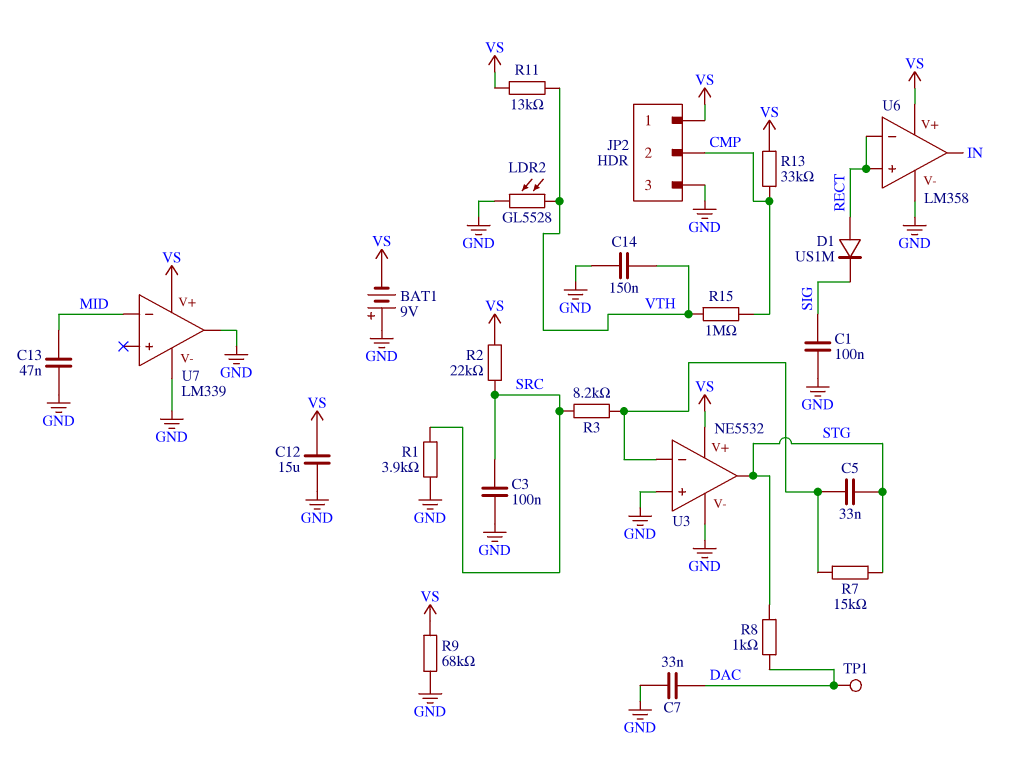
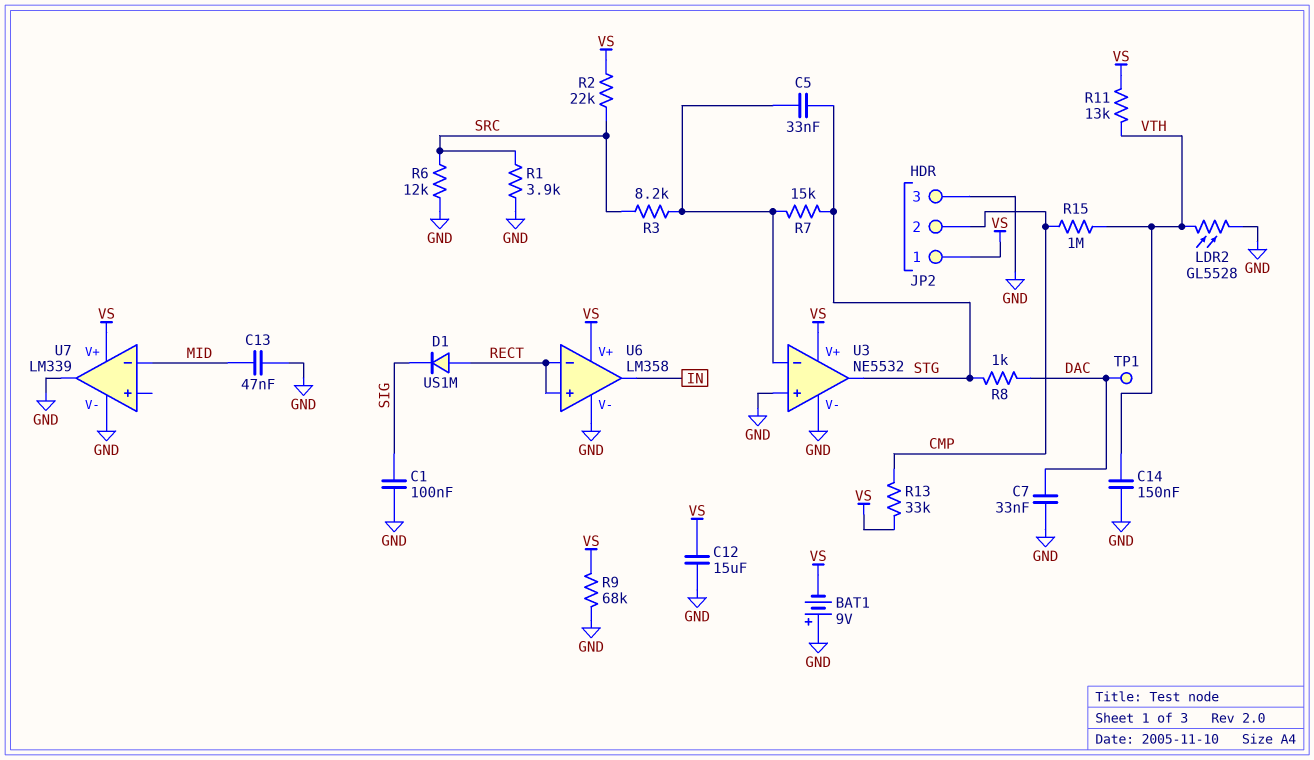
C3: 100nF (GND, SRC) -> none
R6: none -> 12k (GND, SRC)

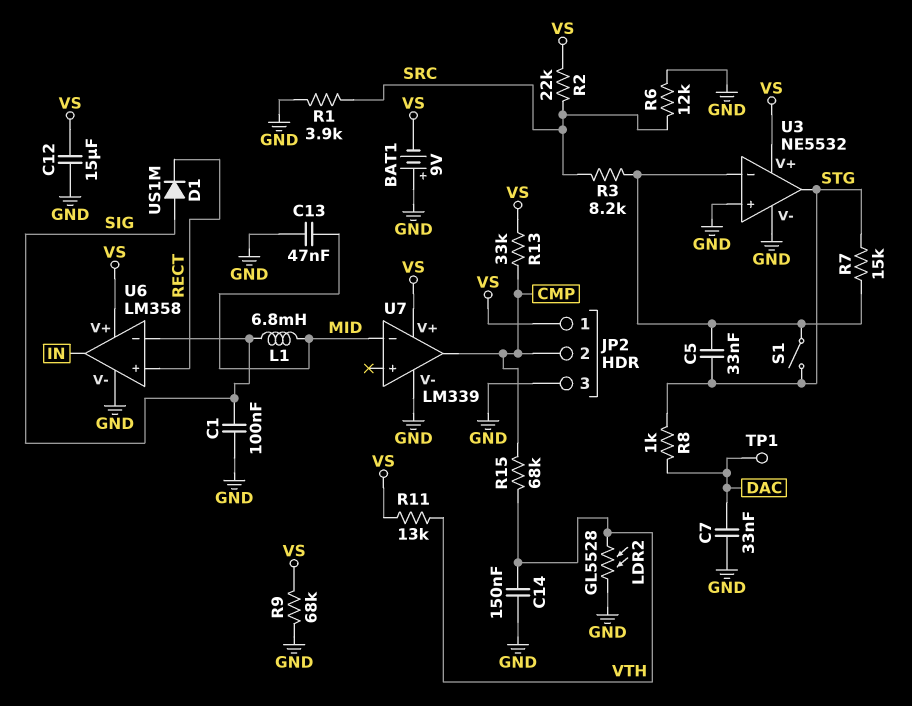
D1: diode US1M (A RECT, K SIG) -> diode US1M (A SIG, K RECT)
L1: none -> 6.8mH (MID, SIG)
R15: 1M (CMP, VTH) -> 68k (CMP, VTH)
S1: none -> switch (STG, U3/in-)
U6 pin in-: RECT -> SIG
U7 pin out: GND -> CMP

